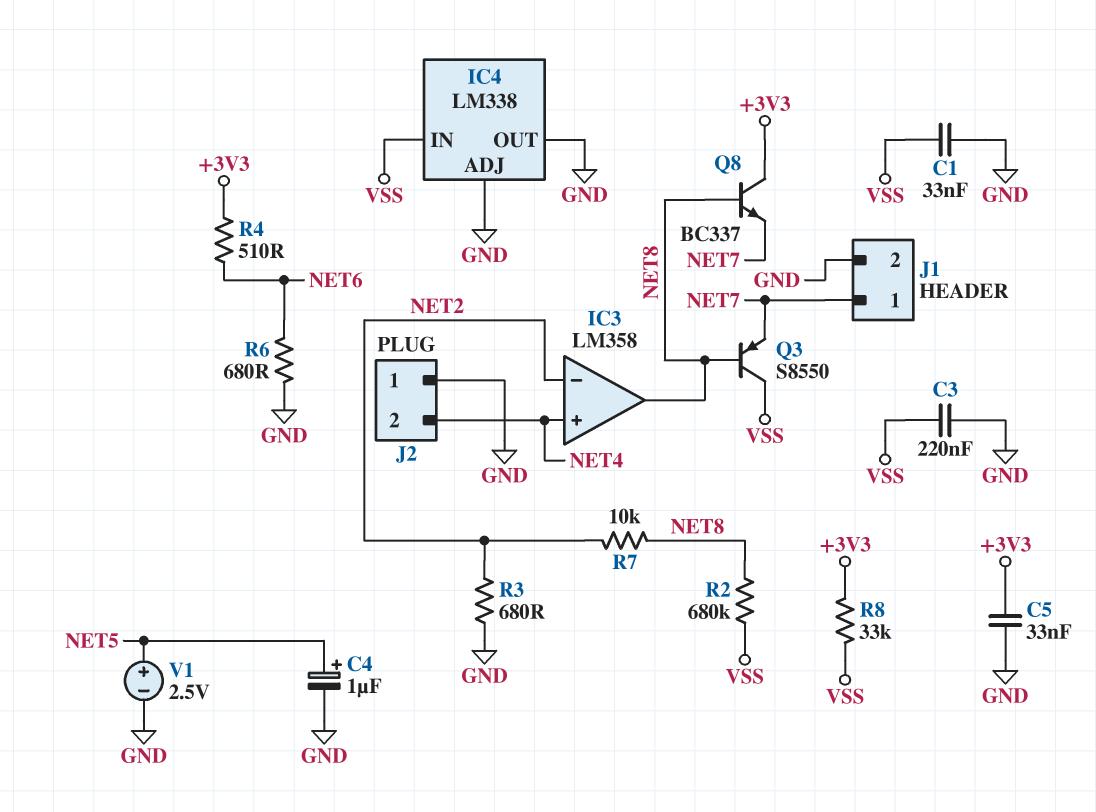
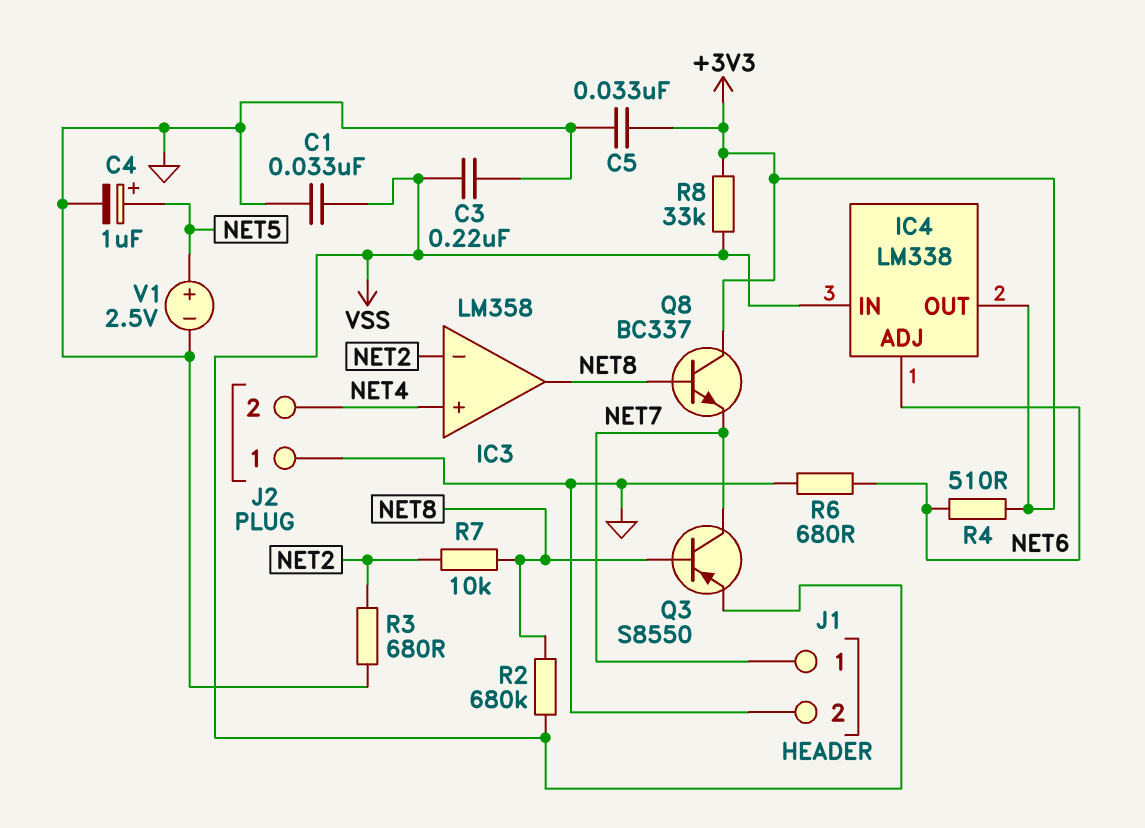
IC4 pin ADJ: GND -> NET6
IC4 pin OUT: GND -> +3V3
Q3: PNP S8550 (B NET8, C VSS, E NET7) -> PNP S8550 (B NET8, C NET7, E VSS)

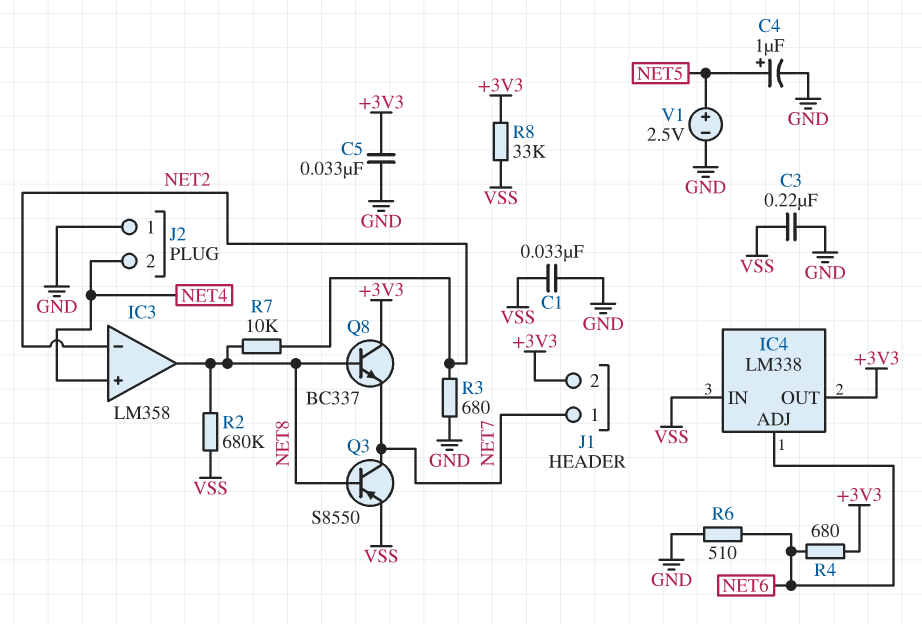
J1 pin 2: GND -> +3V3
R4: 510 (+3V3, NET6) -> 680 (+3V3, NET6)
R6: 680 (GND, NET6) -> 510 (GND, NET6)

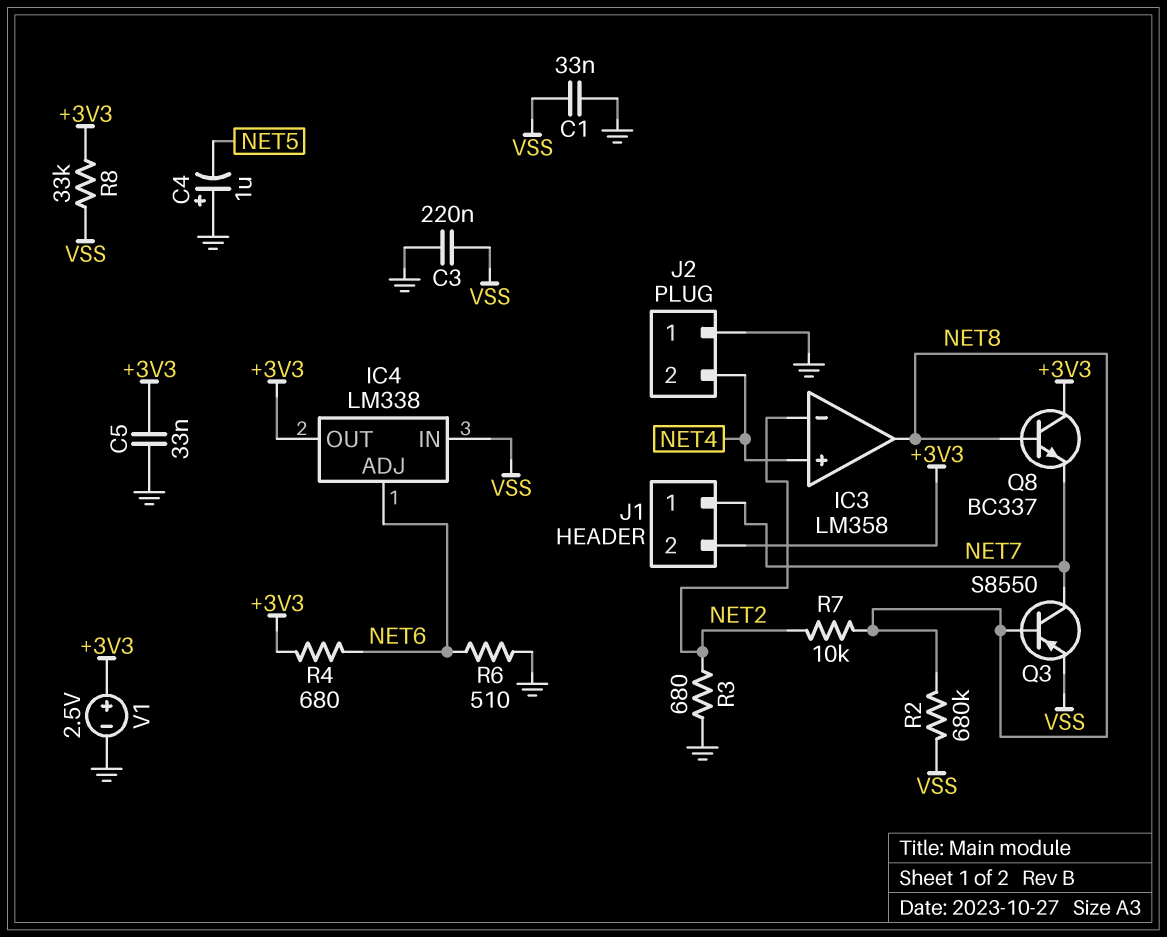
C4: 1uF (plus NET5, minus GND) -> 1uF (plus GND, minus NET5)
V1: 2.5V (plus NET5, minus GND) -> 2.5V (plus +3V3, minus GND)

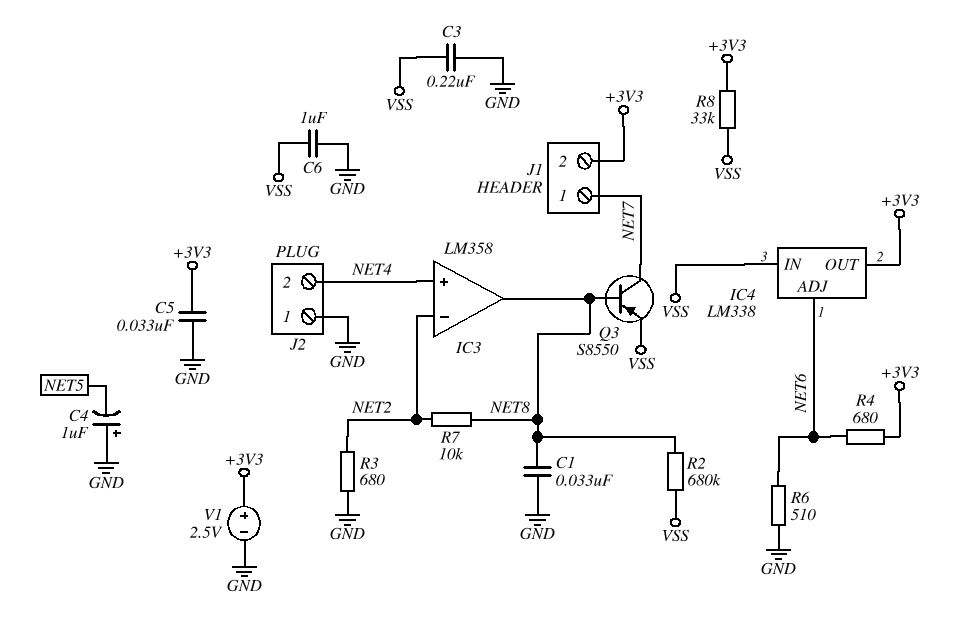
C1: 33nF (GND, VSS) -> 33nF (GND, NET8)
C6: none -> 1uF (GND, VSS)
Q8: NPN BC337 (B NET8, C +3V3, E NET7) -> none

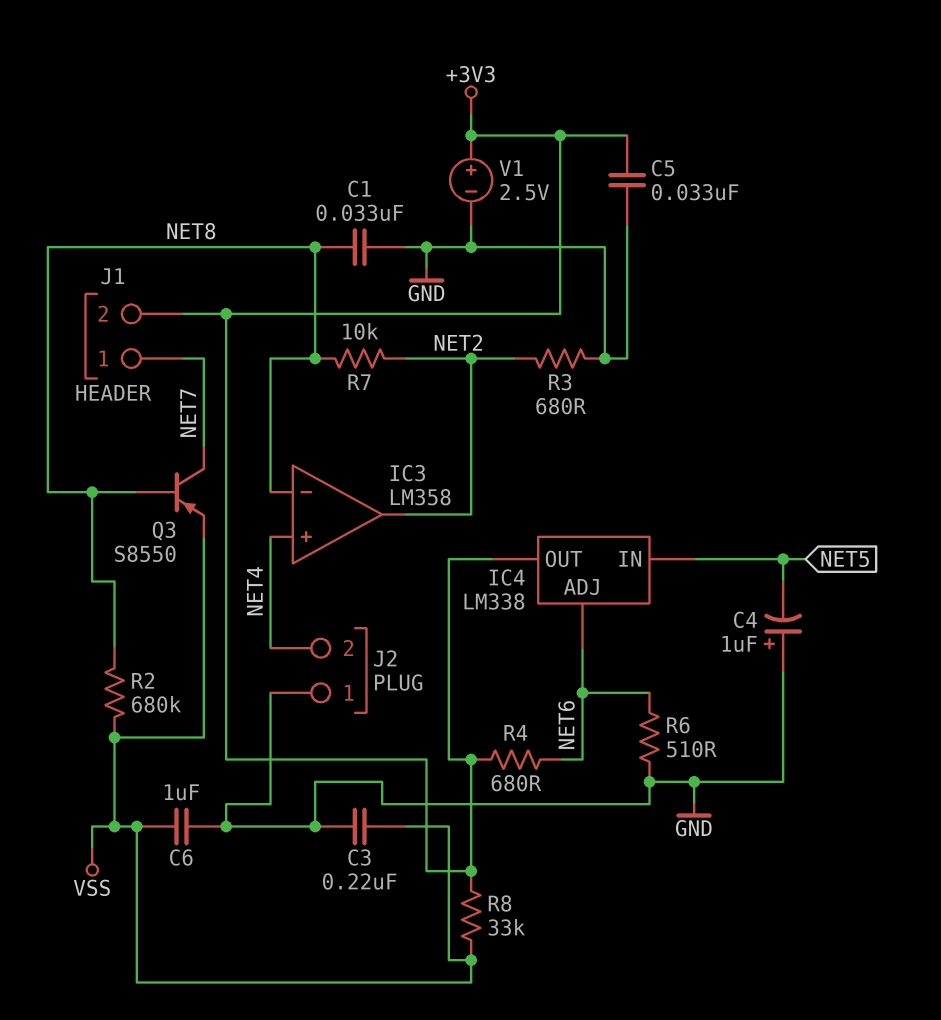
IC3 pin in-: NET2 -> NET8
IC3 pin out: NET8 -> NET2
IC4 pin IN: VSS -> NET5

